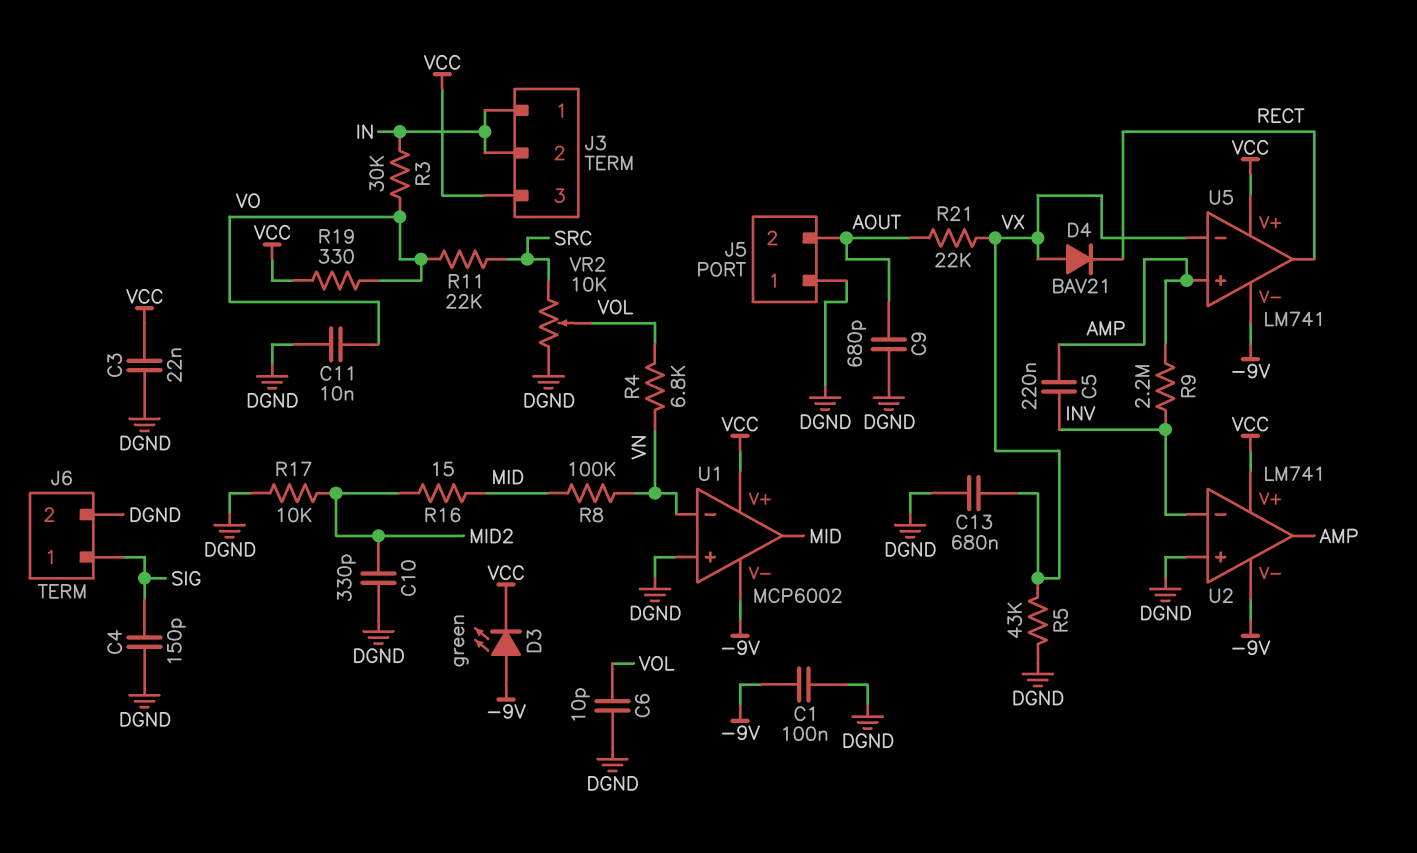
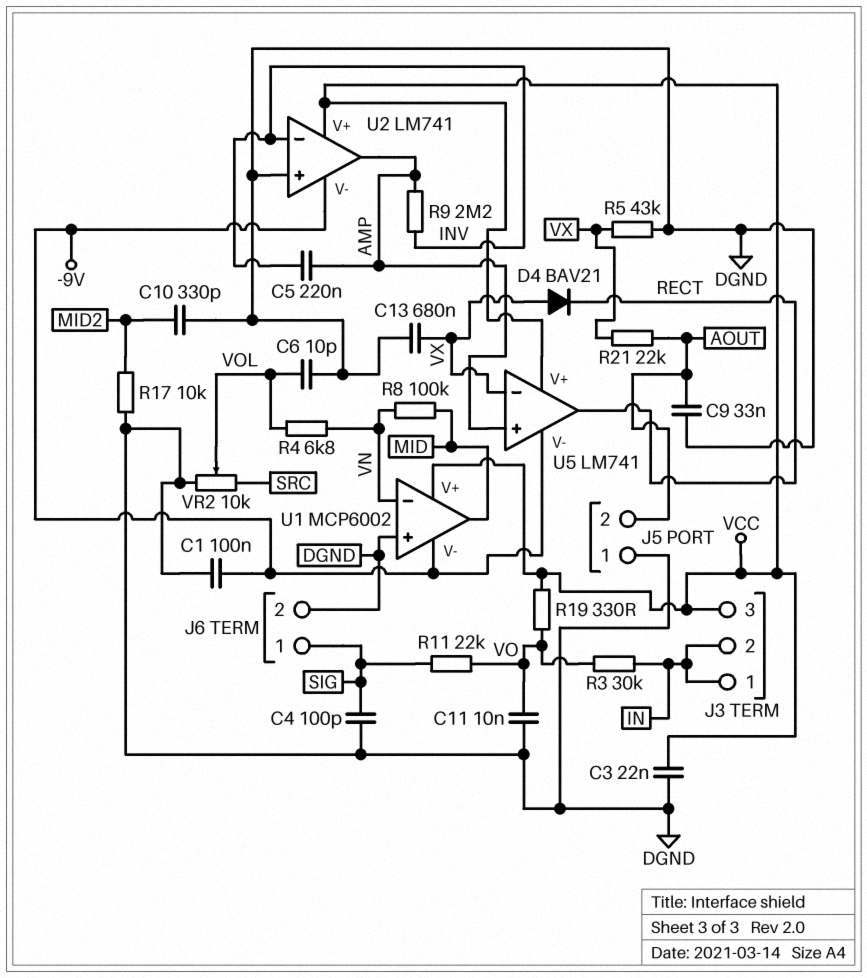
C4: 150pF (DGND, SIG) -> 100pF (DGND, SIG)
C9: 680pF (AOUT, DGND) -> 33nF (AOUT, DGND)
D3: LED green (A -9V, K VCC) -> none
R11: 22k (SRC, VO) -> 22k (SIG, VO)
R16: 15 (MID, MID2) -> none

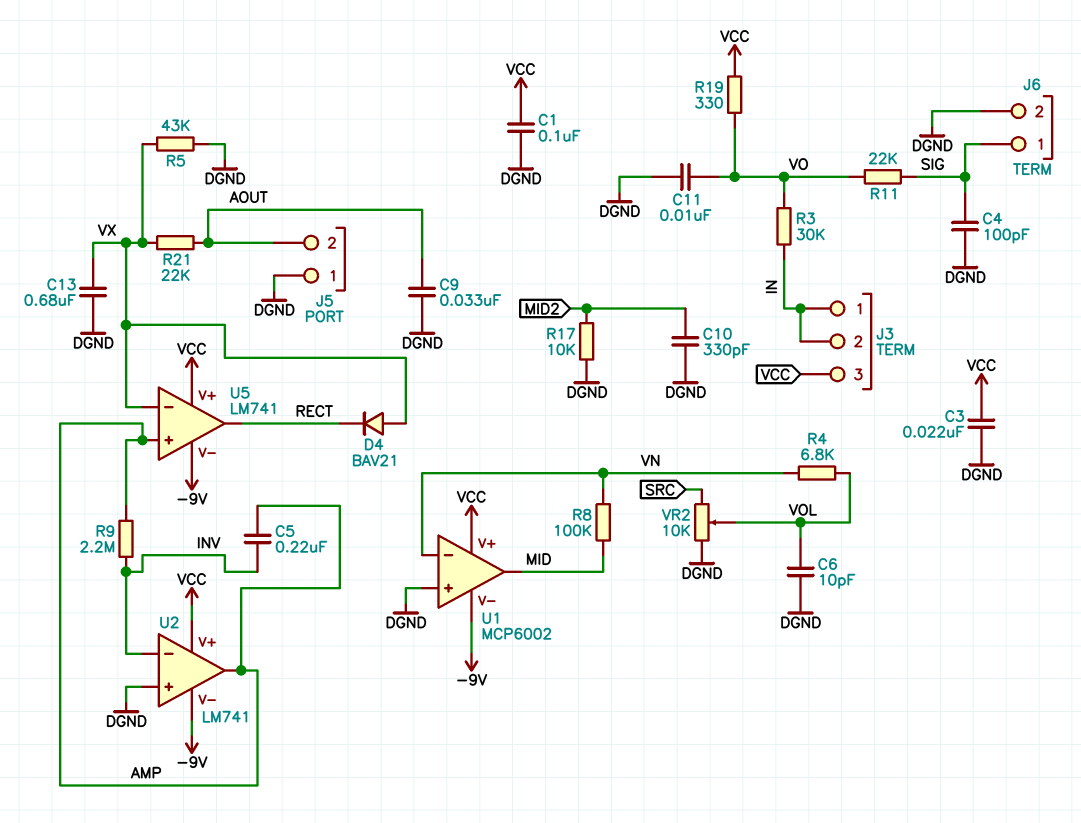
C1: 100nF (-9V, DGND) -> 100nF (DGND, VCC)

